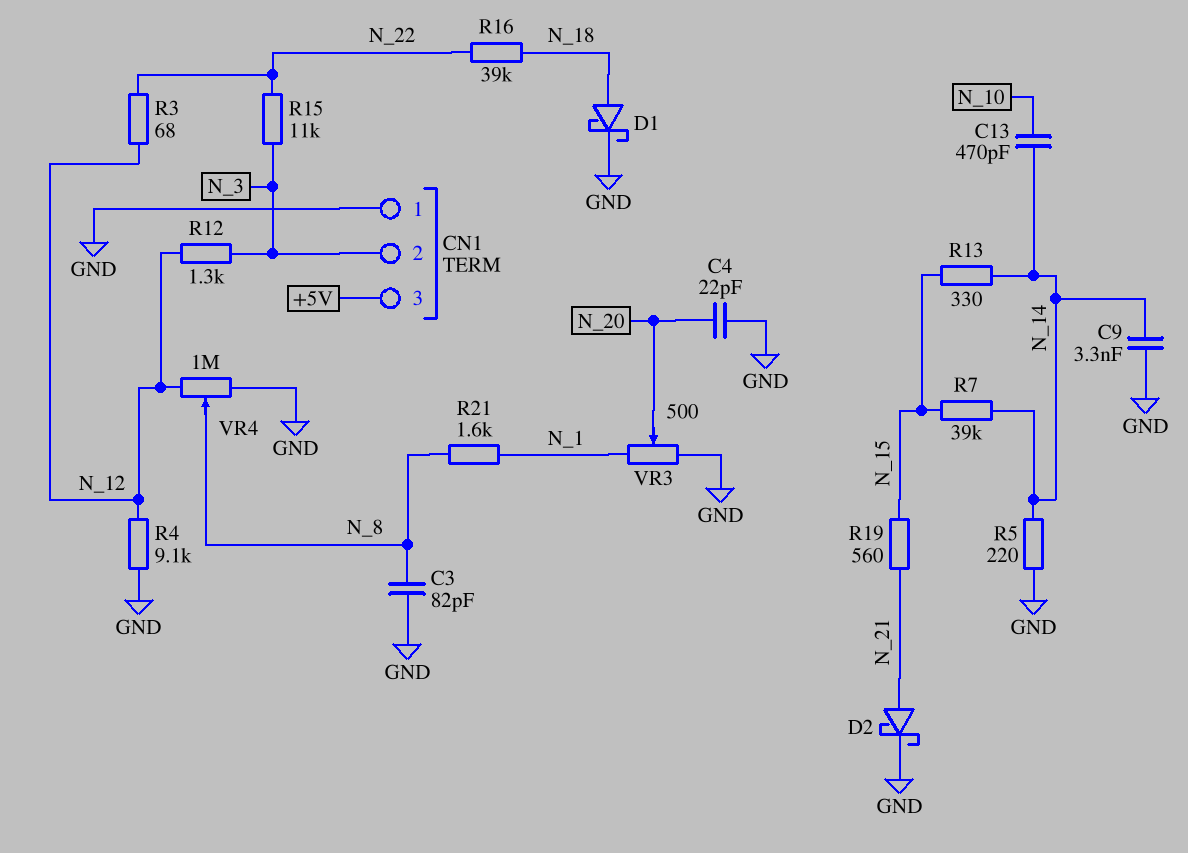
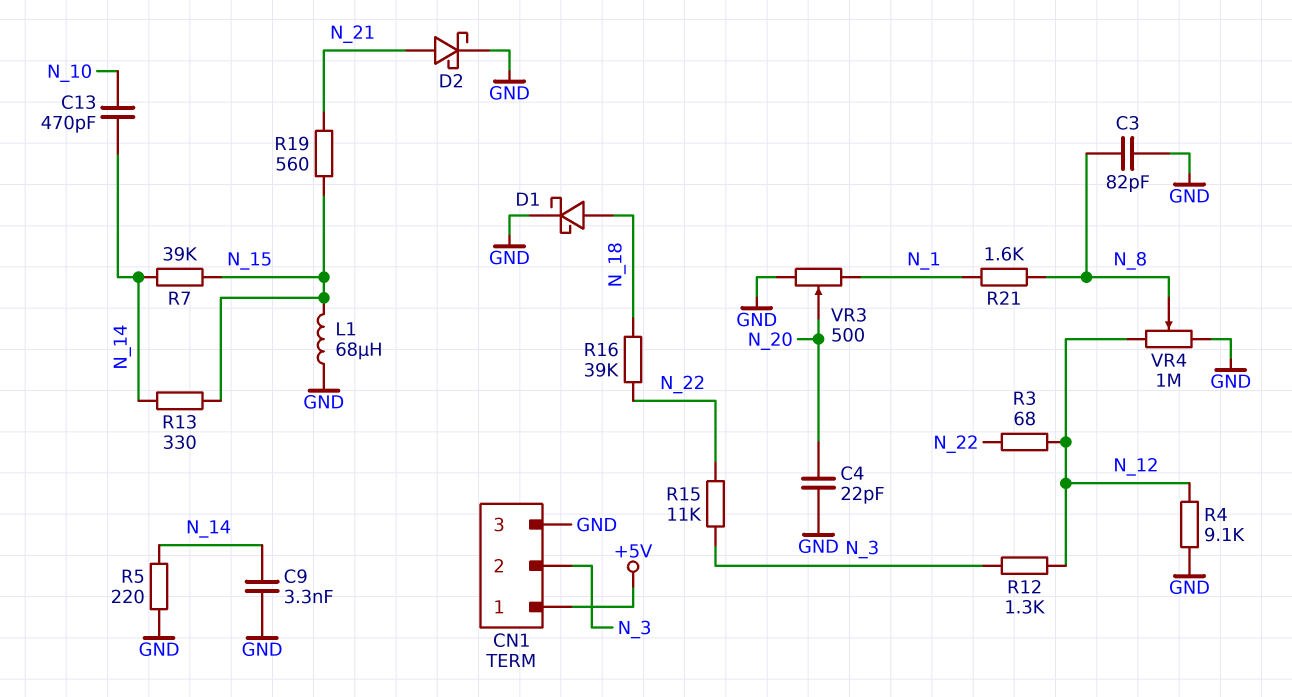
CN1 pin 1: GND -> +5V
CN1 pin 3: +5V -> GND
L1: none -> 68uH (GND, N_15)

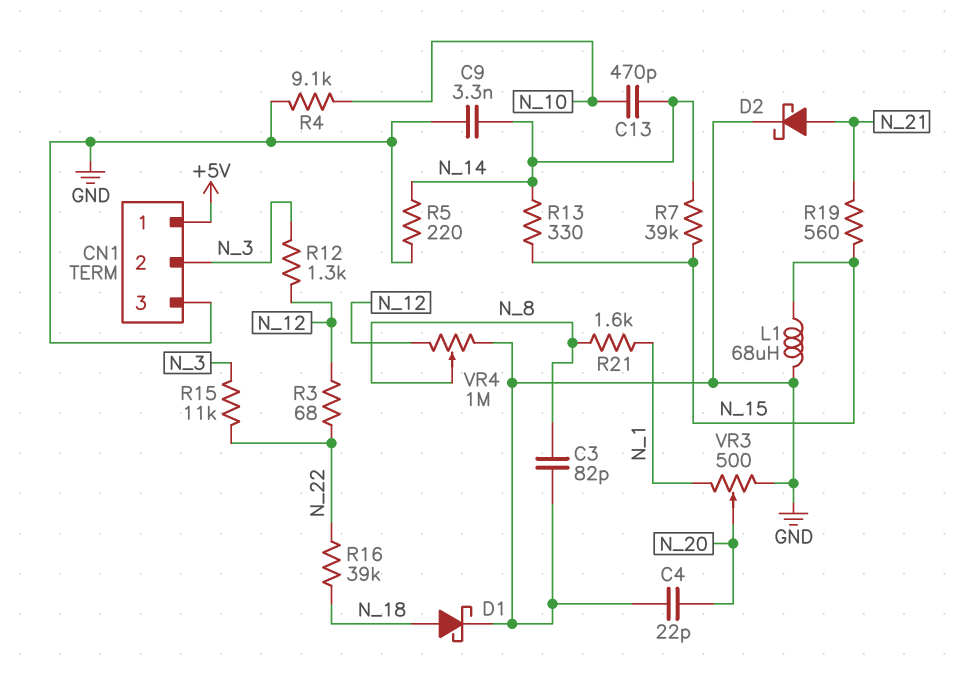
R4: 9.1k (GND, N_12) -> 9.1k (GND, N_10)

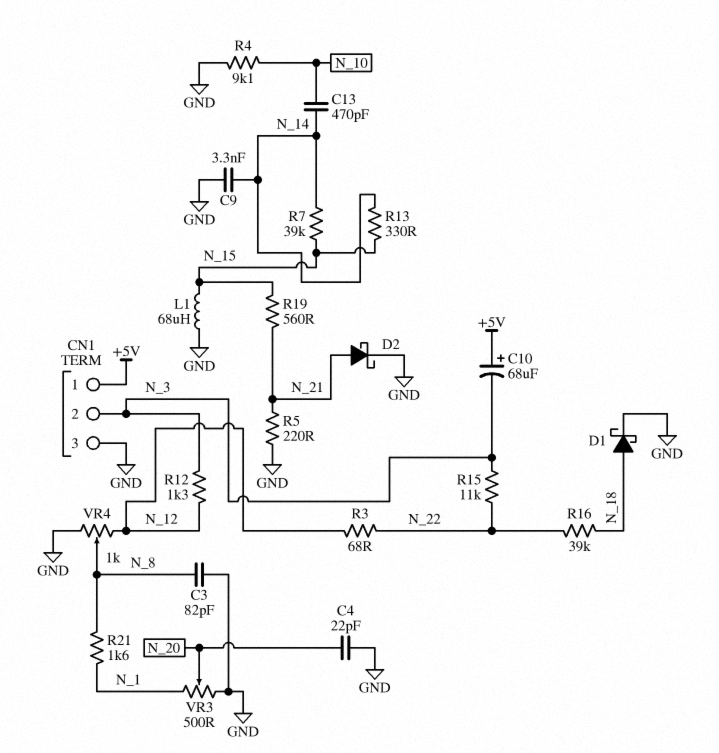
C10: none -> 68uF (plus +5V, minus N_3)
R5: 220 (GND, N_14) -> 220 (GND, N_21)
VR4: 1M (GND, N_12, wiper N_8) -> 1k (GND, N_12, wiper N_8)

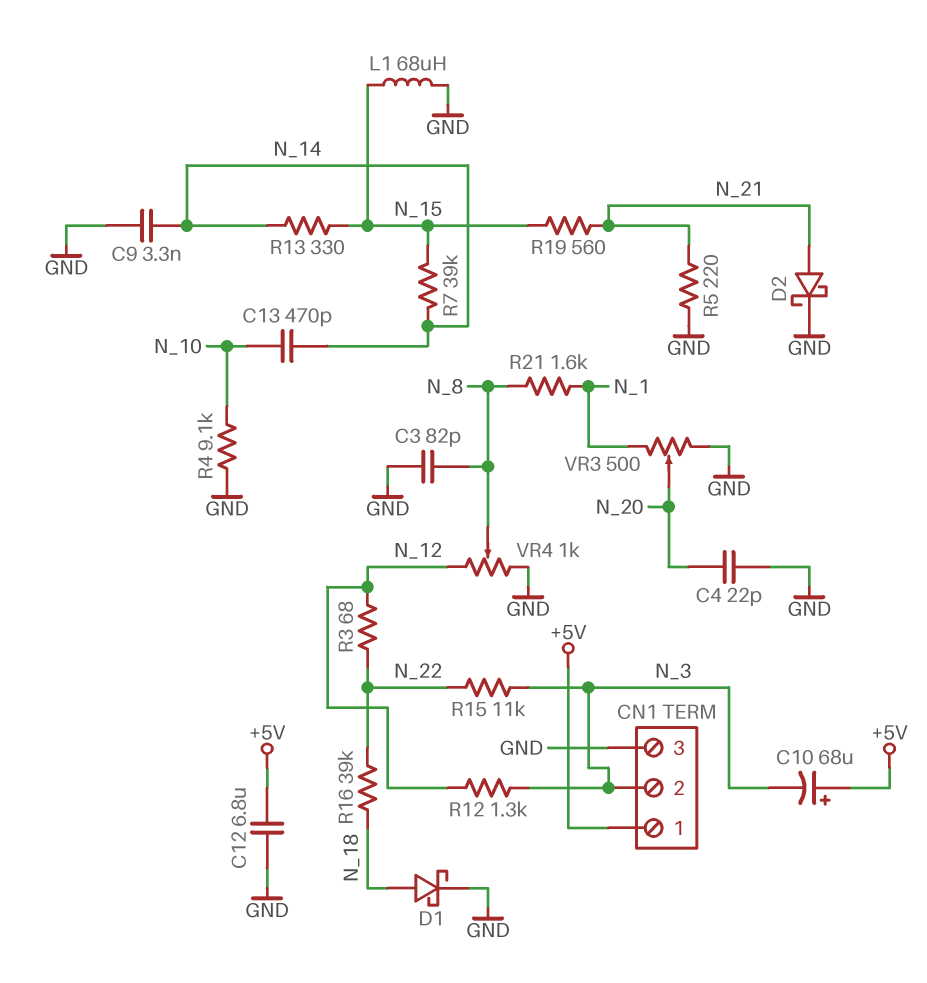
C12: none -> 6.8uF (+5V, GND)

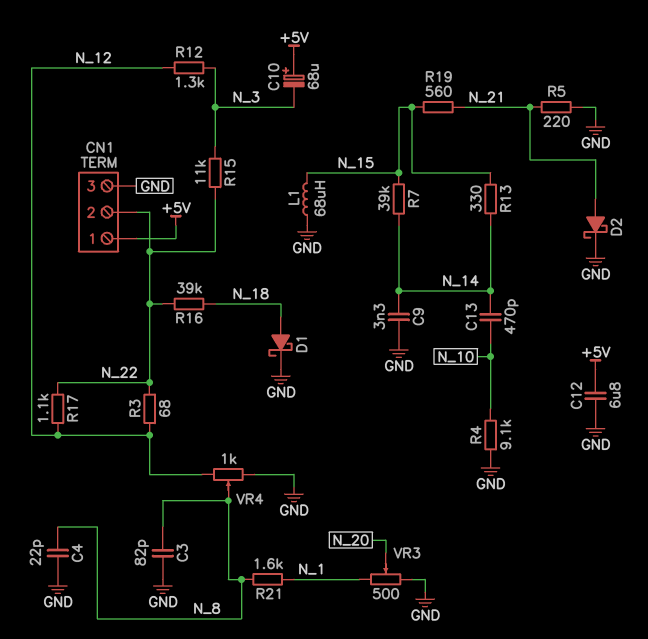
C4: 22pF (GND, N_20) -> 22pF (GND, N_8)
CN1 pin 2: N_3 -> N_22
R17: none -> 1.1k (N_12, N_22)

